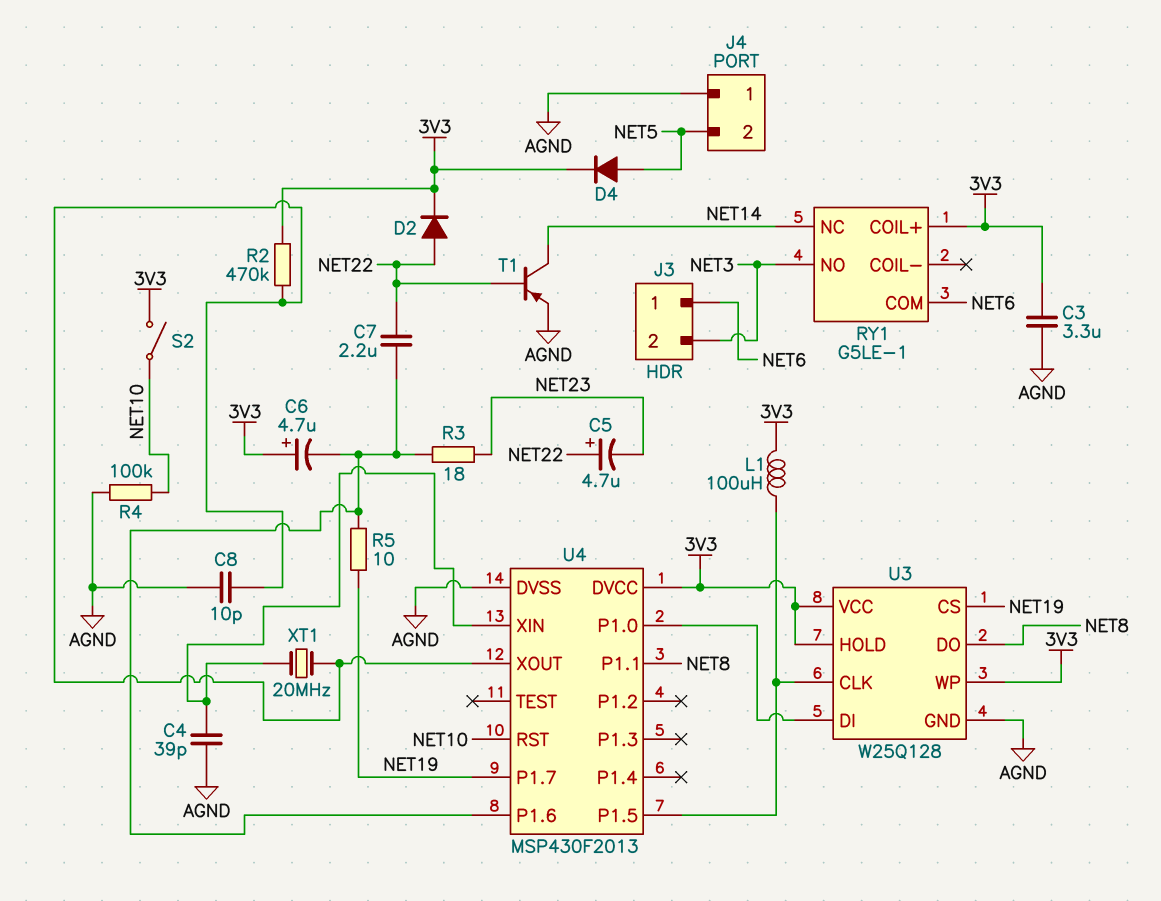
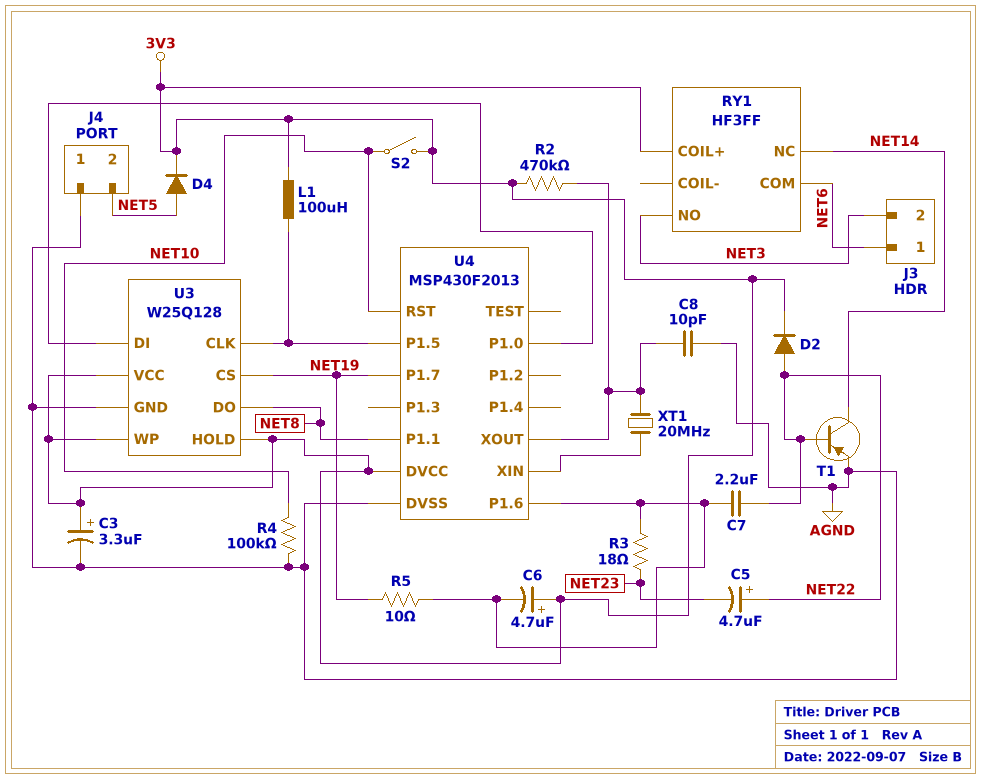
C3: 3.3uF (3V3, AGND) -> 3.3uF (plus 3V3, minus AGND)
C4: 39pF (AGND, U4/XIN) -> none
RY1: G5LE-1 -> HF3FF

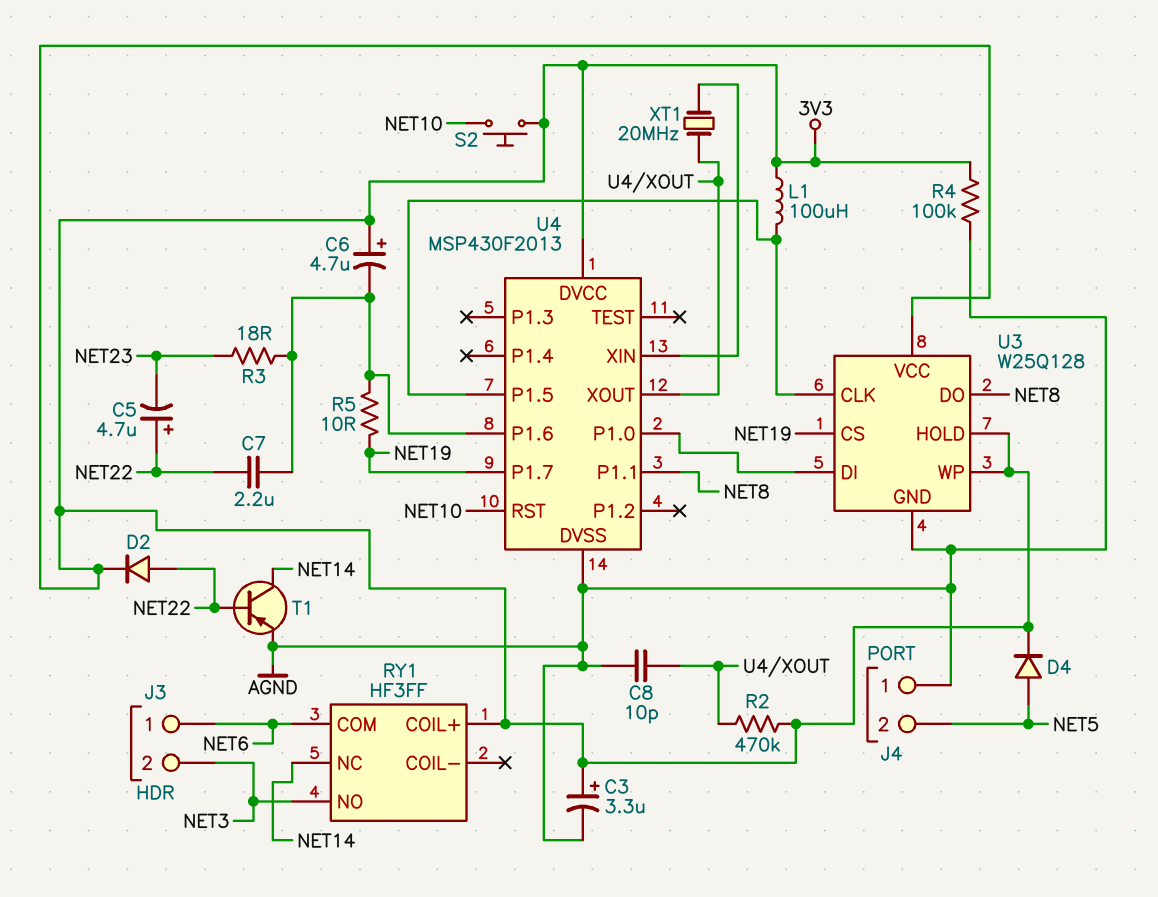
R4: 100k (AGND, NET10) -> 100k (3V3, AGND)
S2: switch (3V3, NET10) -> button (3V3, NET10)

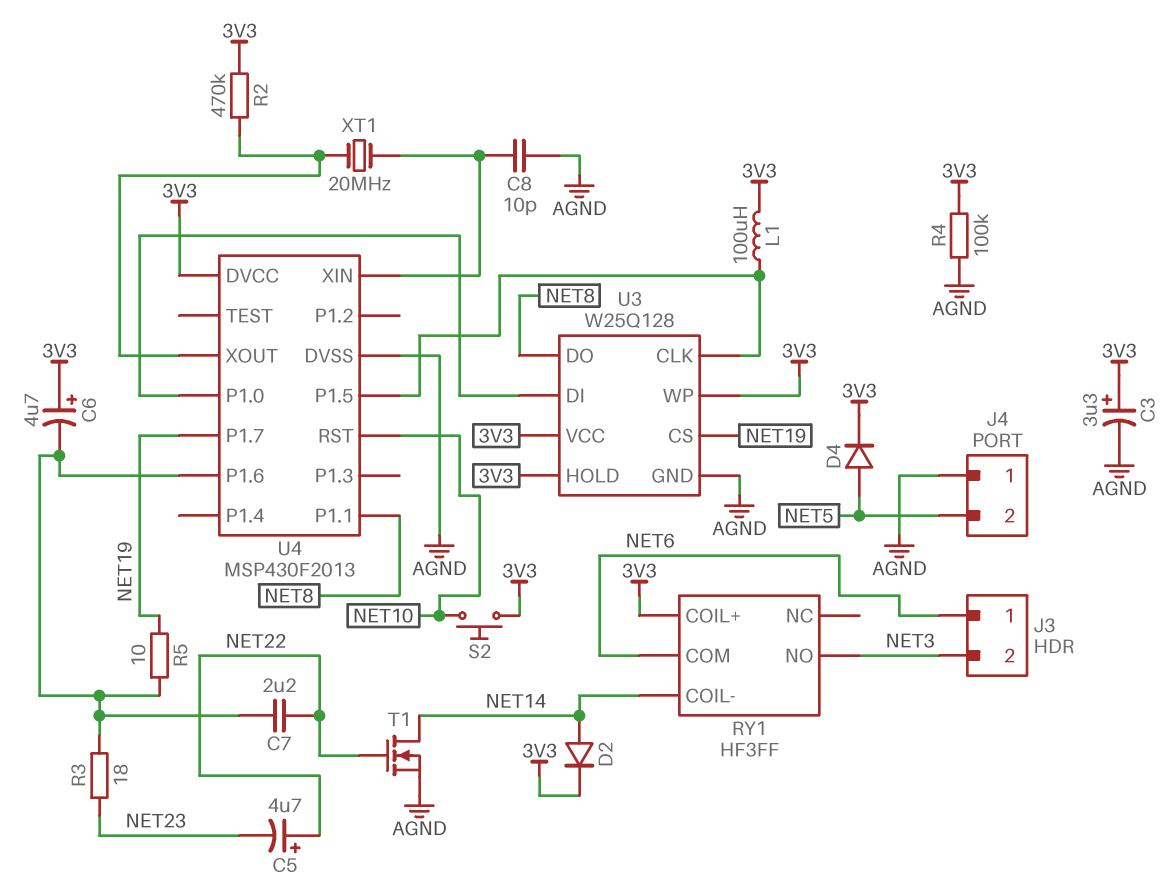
C8: 10pF (AGND, U4/XOUT) -> 10pF (AGND, U4/XIN)
D2: diode (A NET22, K 3V3) -> diode (A NET14, K 3V3)
RY1 pin COIL-: none -> NET14
RY1 pin NC: NET14 -> none
T1: PNP (B NET22, C NET14, E AGND) -> NMOS (G NET22, D NET14, S AGND)

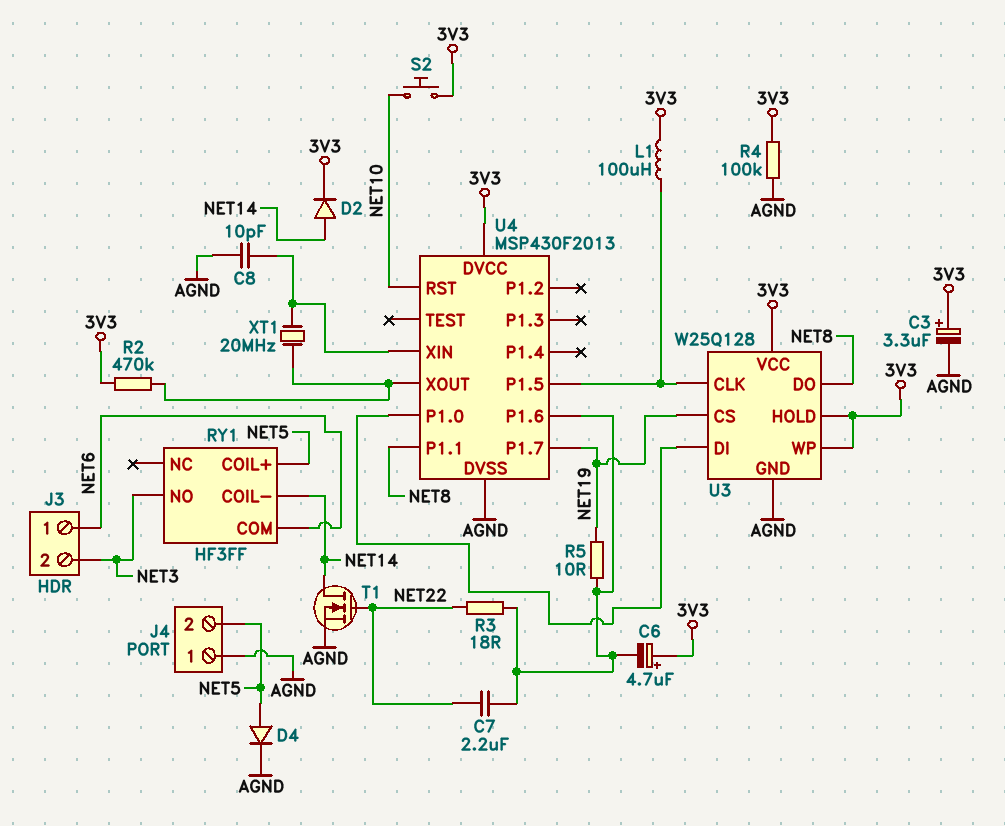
C5: 4.7uF (plus NET22, minus NET23) -> none
D4: diode (A NET5, K 3V3) -> diode (A NET5, K AGND)
R3: 18 (NET23, U4/P1.6) -> 18 (NET22, U4/P1.6)
RY1 pin COIL+: 3V3 -> NET5

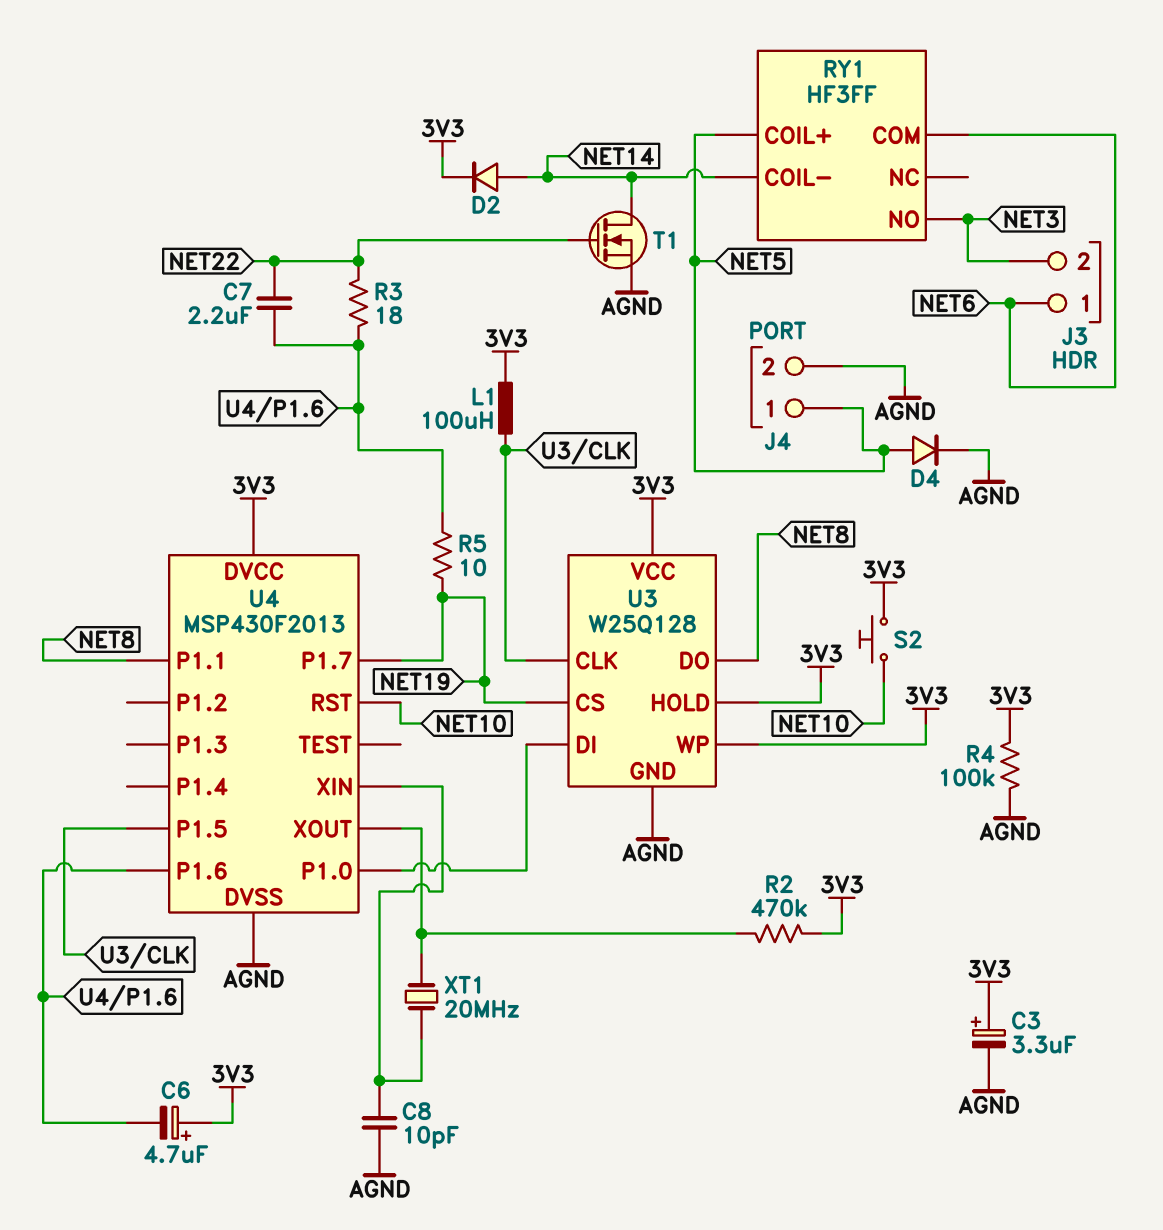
J4 pin 1: AGND -> NET5
J4 pin 2: NET5 -> AGND

